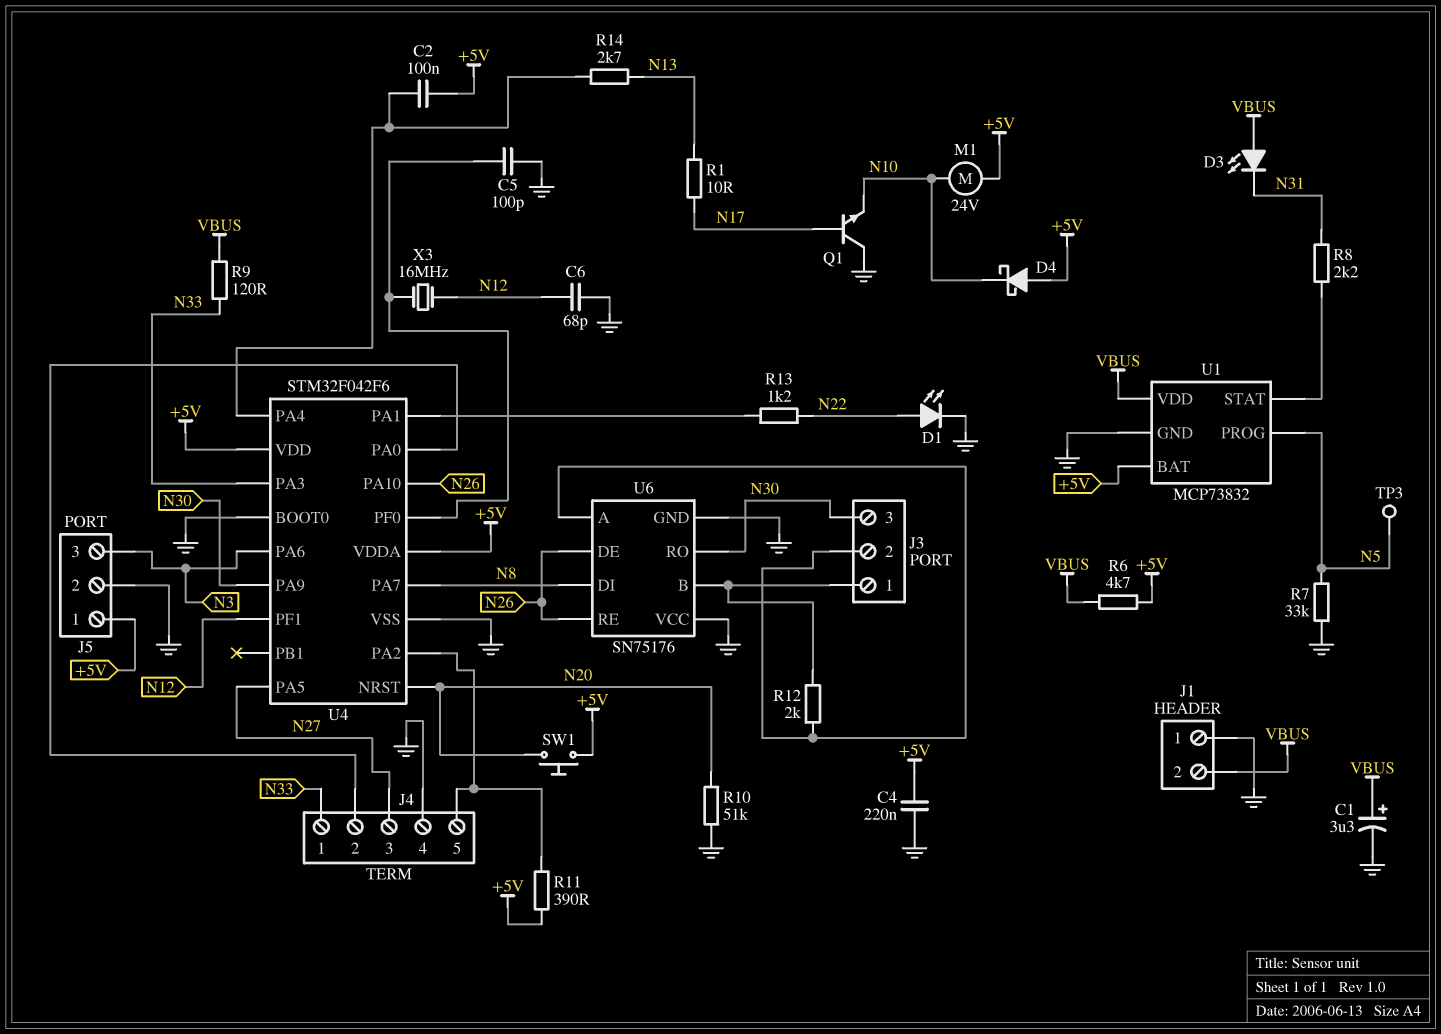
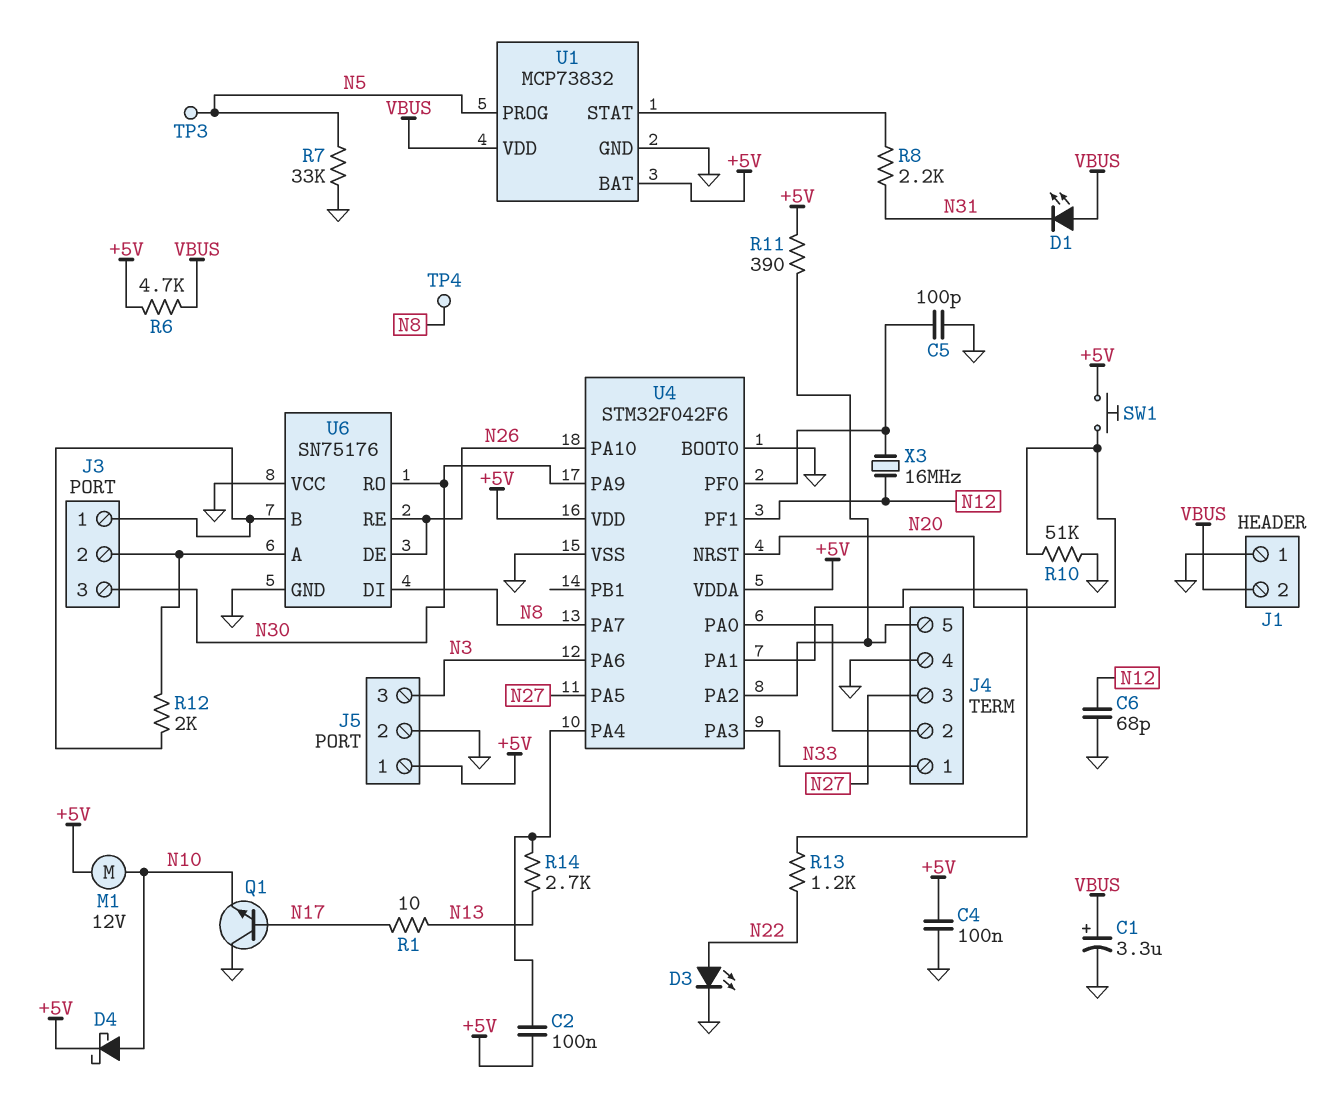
C4: 220nF (+5V, GND) -> 100nF (+5V, GND)
D1: LED (A N22, K GND) -> LED (A VBUS, K N31)
D3: LED (A VBUS, K N31) -> LED (A N22, K GND)
D4: schottky (A +5V, K N10) -> schottky (A N10, K +5V)
M1: motor 24V (+5V, N10) -> motor 12V (+5V, N10)
R9: 120 (N33, VBUS) -> none
TP4: none -> test point (N8)

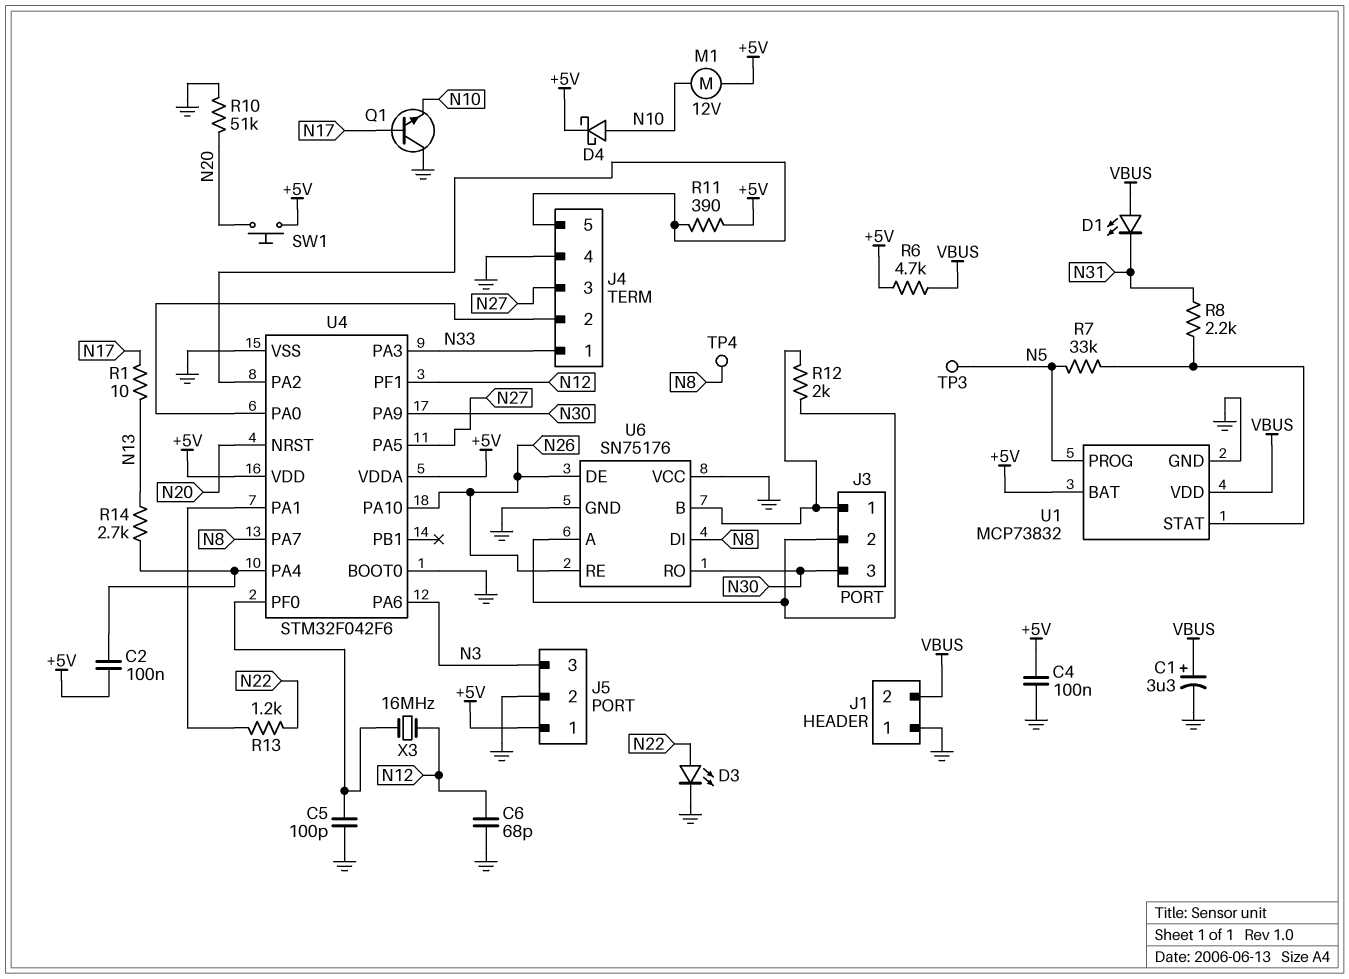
R7: 33k (GND, N5) -> 33k (N5, U1/STAT)

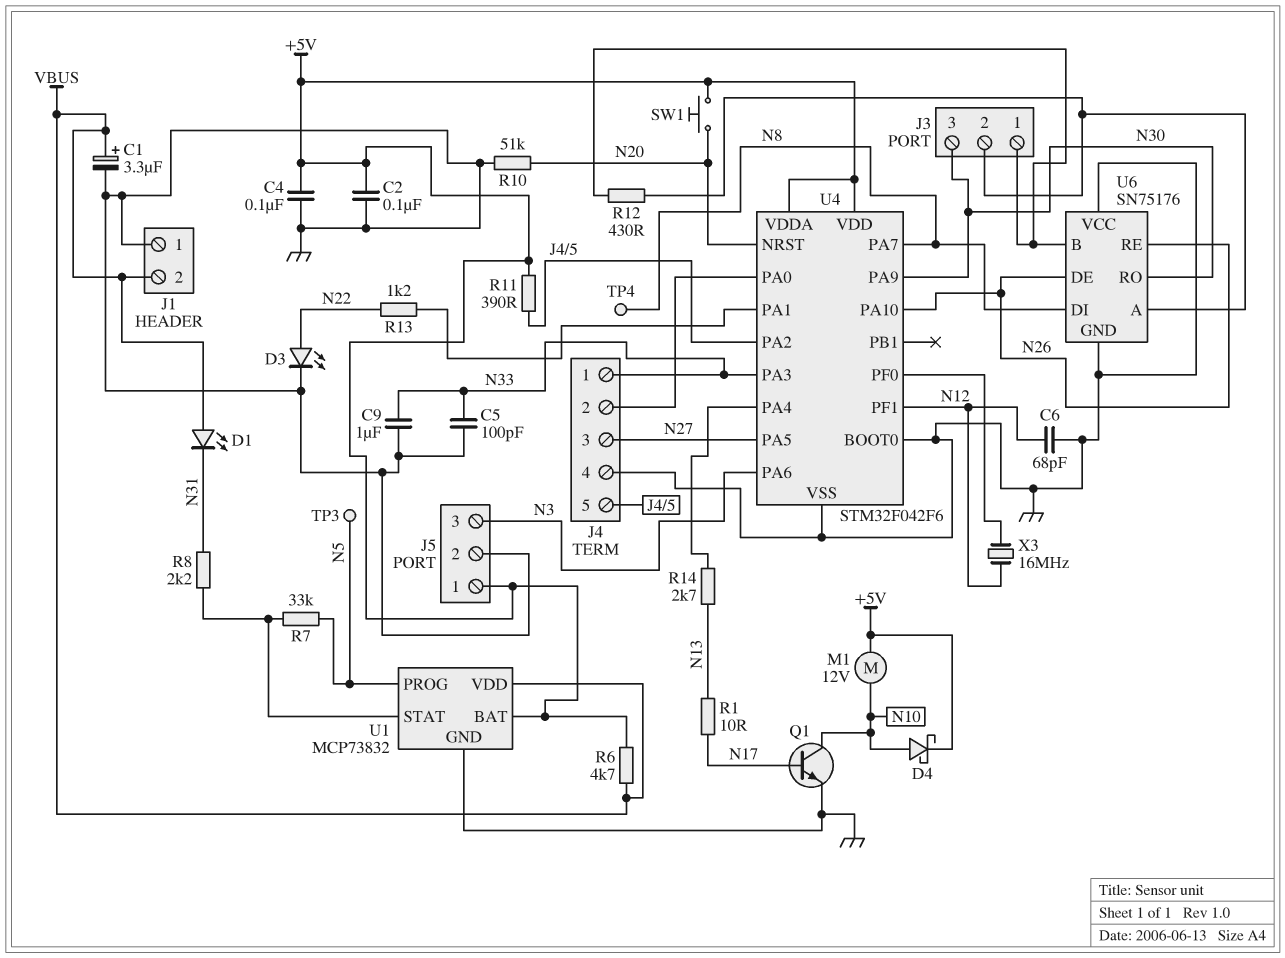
C2: 100nF (+5V, U4/PA4) -> 100nF (+5V, GND)
C5: 100pF (GND, U4/PF0) -> 100pF (GND, N33)
C9: none -> 1uF (GND, N33)
Q1: NPN (B N17, C GND, E N10) -> NPN (B N17, C N10, E GND)
R12: 2k (J3/1, J3/2) -> 430 (J3/1, J3/2)

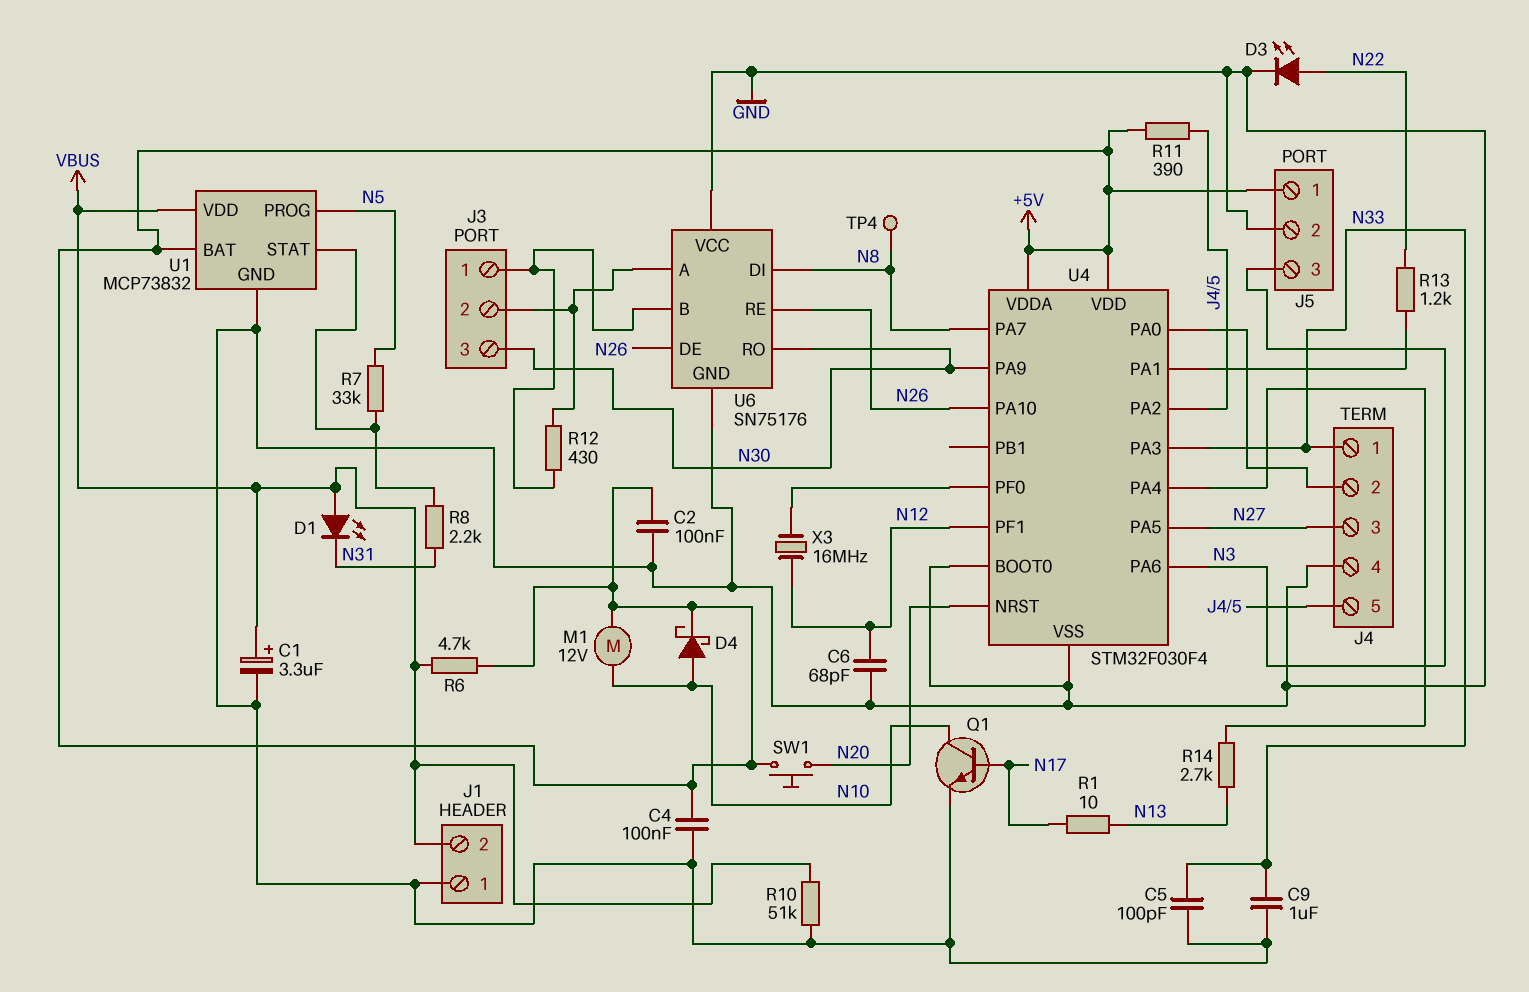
R10: 51k (GND, N20) -> 51k (GND, VBUS)
TP3: test point (N5) -> none
U4: STM32F042F6 -> STM32F030F4

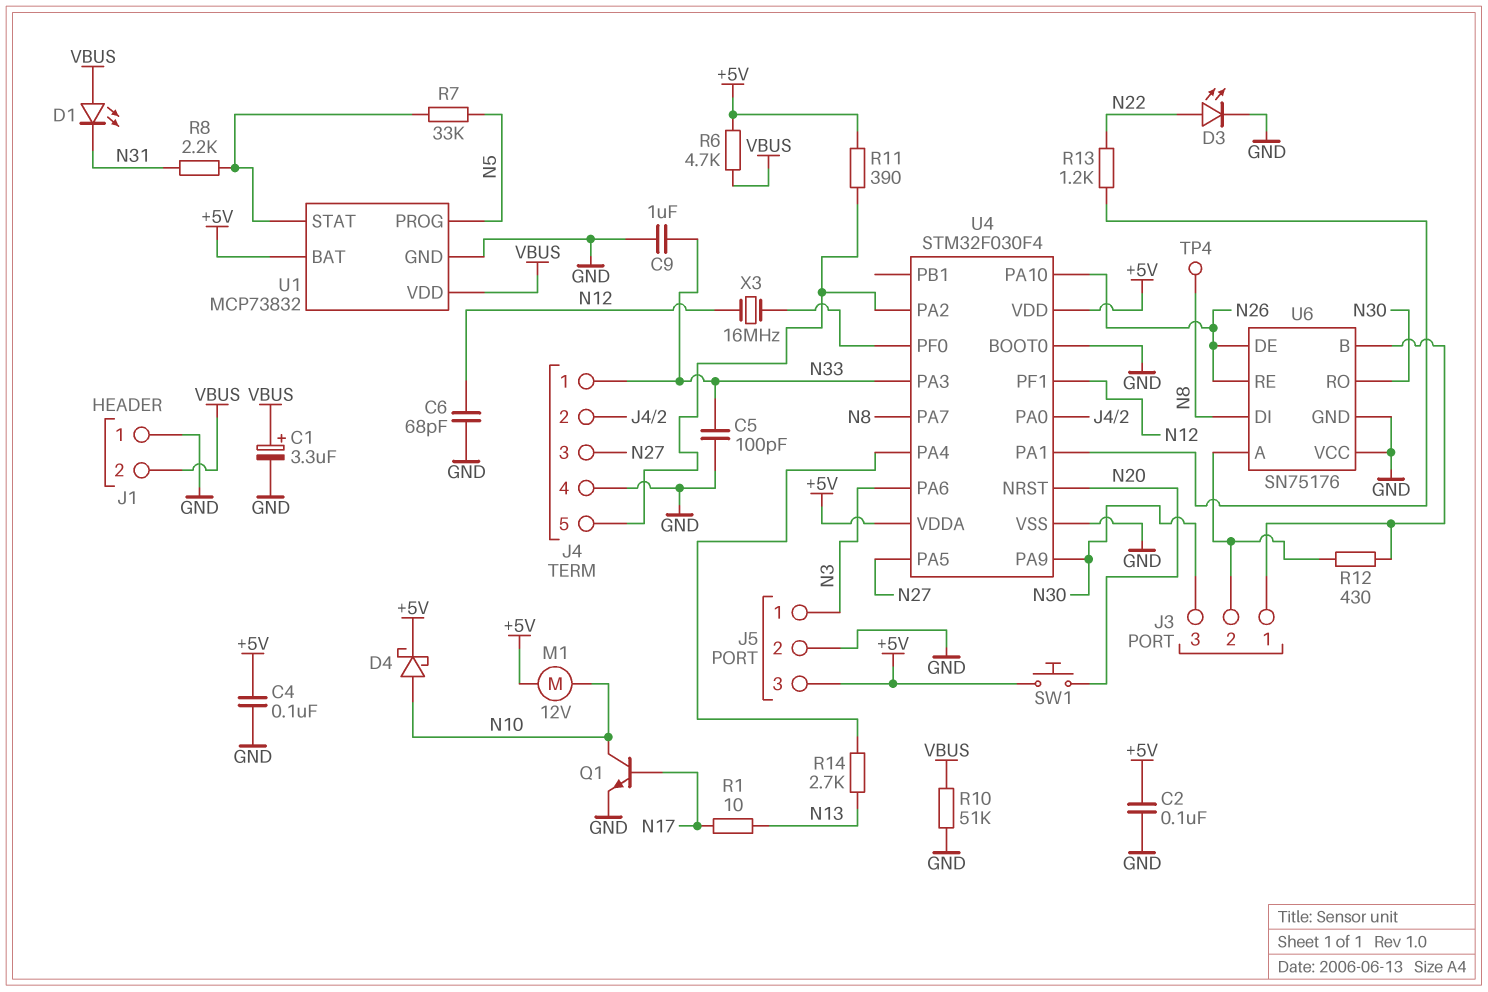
J5 pin 1: +5V -> N3
J5 pin 3: N3 -> +5V

